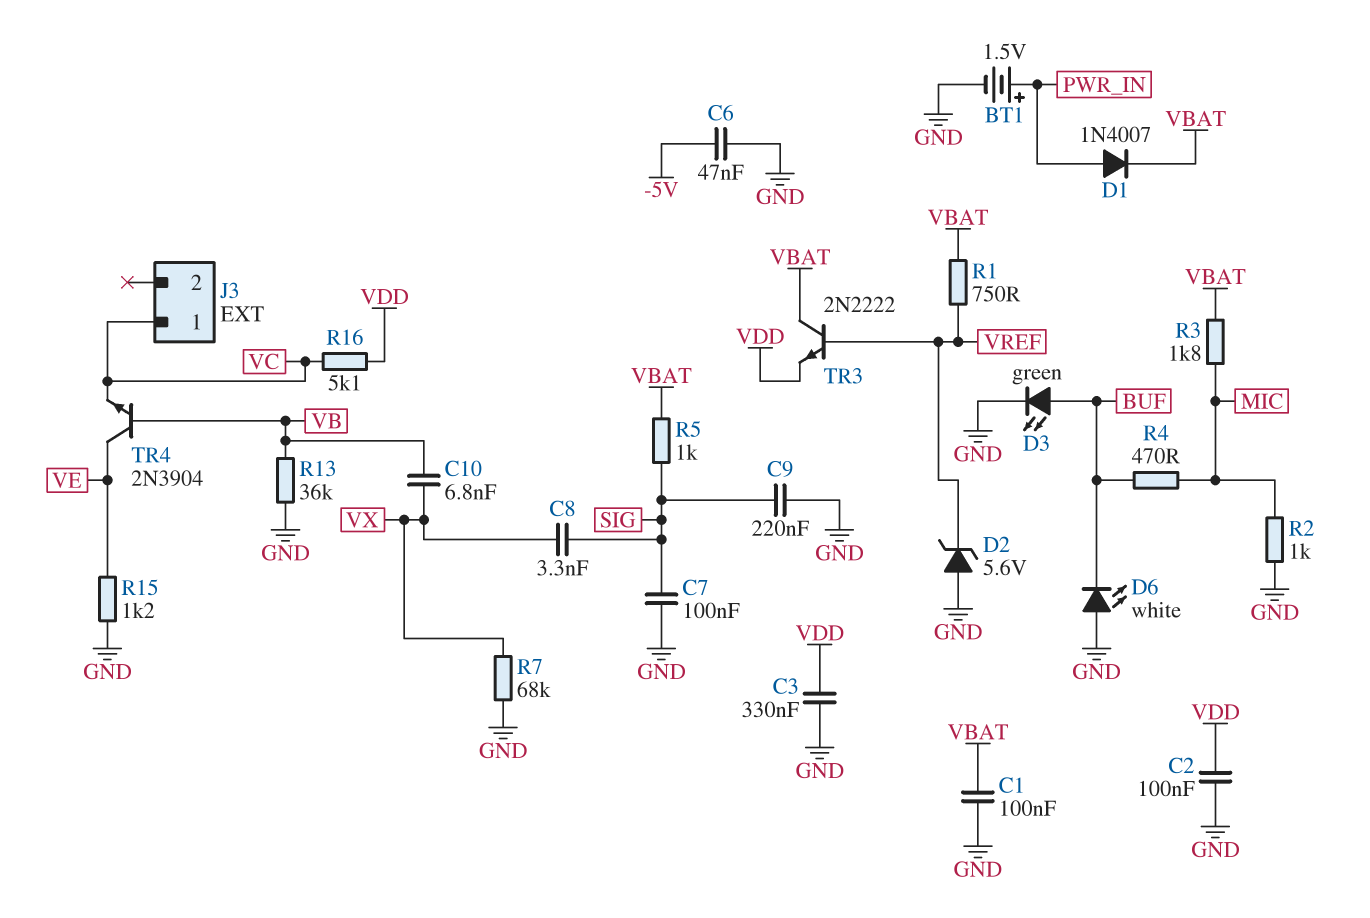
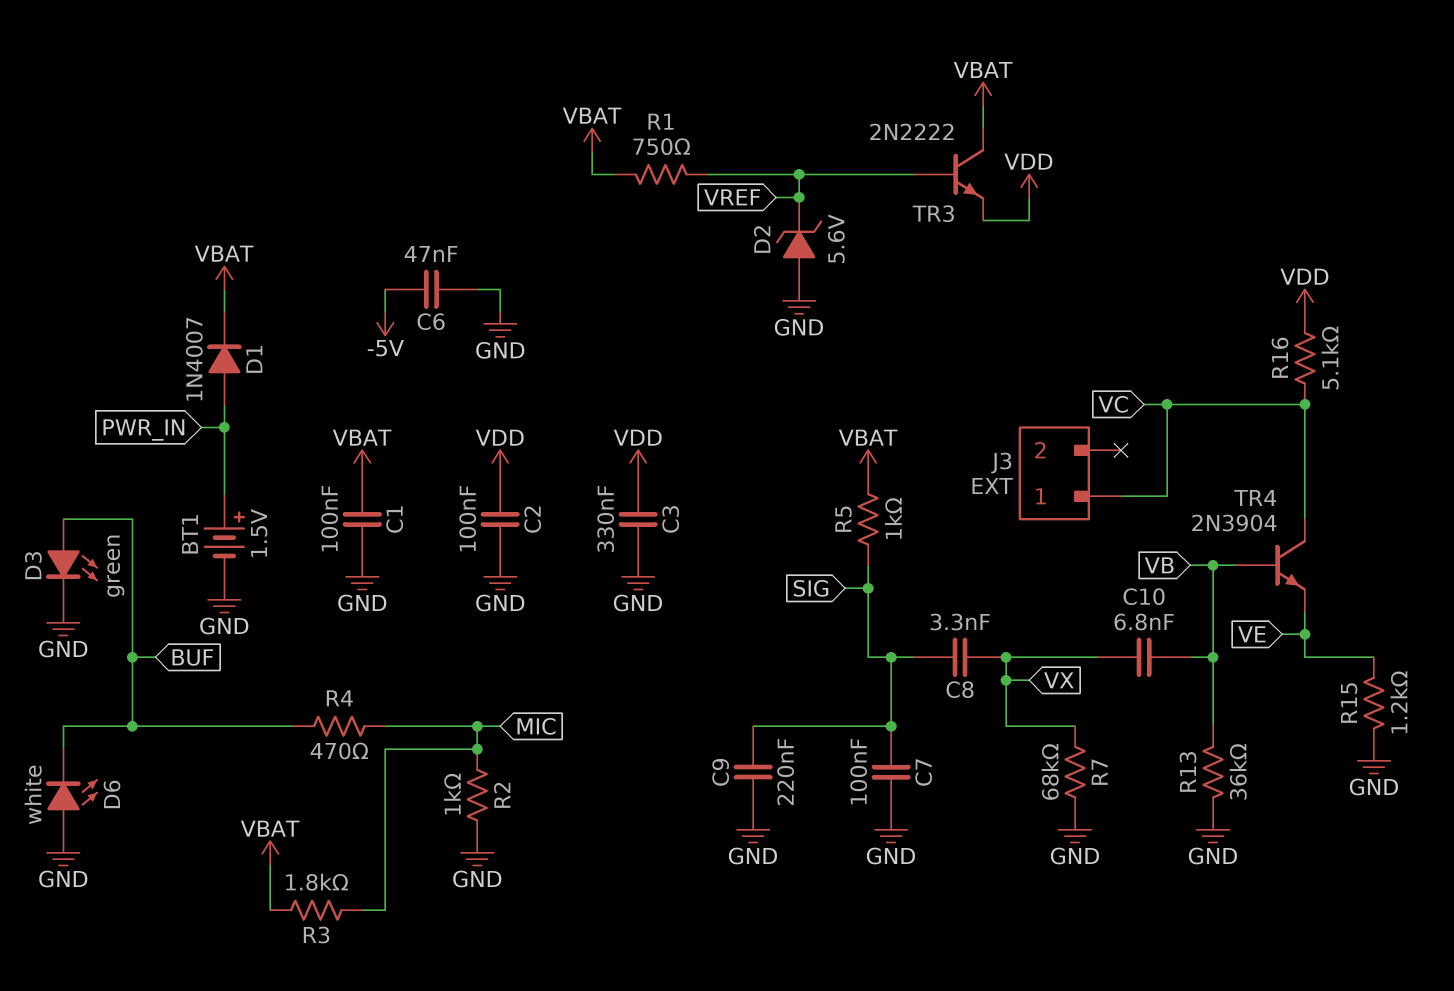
TR4: NPN 2N3904 (B VB, C VE, E VC) -> NPN 2N3904 (B VB, C VC, E VE)

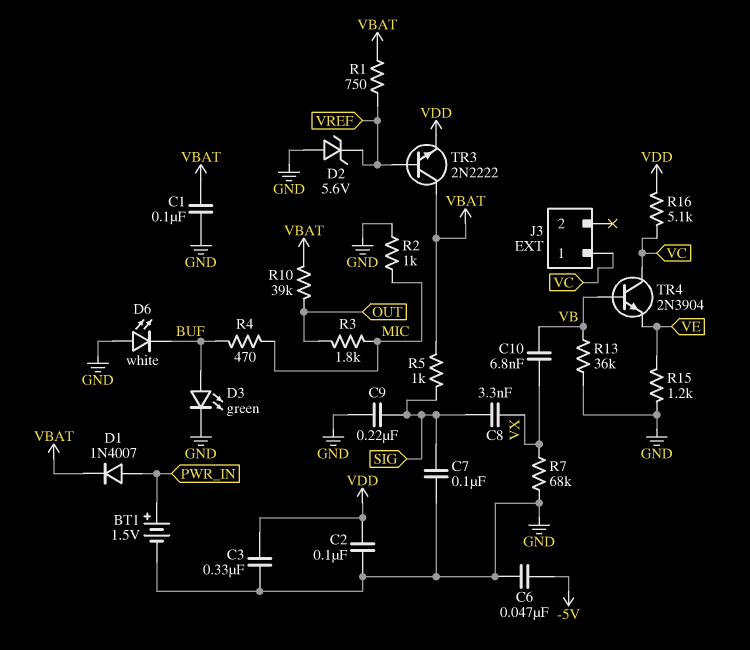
R3: 1.8k (MIC, VBAT) -> 1.8k (MIC, OUT)
R10: none -> 39k (OUT, VBAT)

